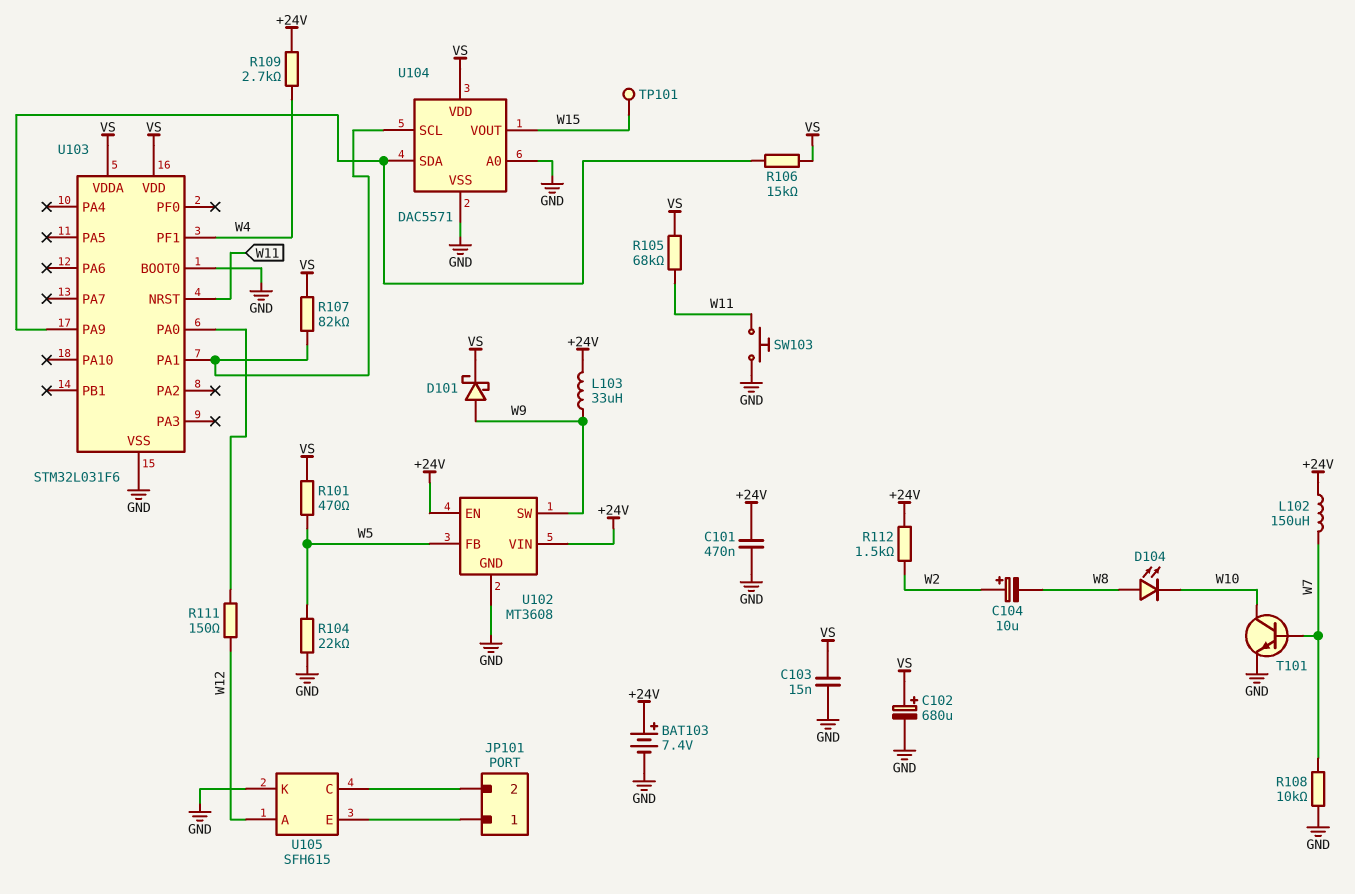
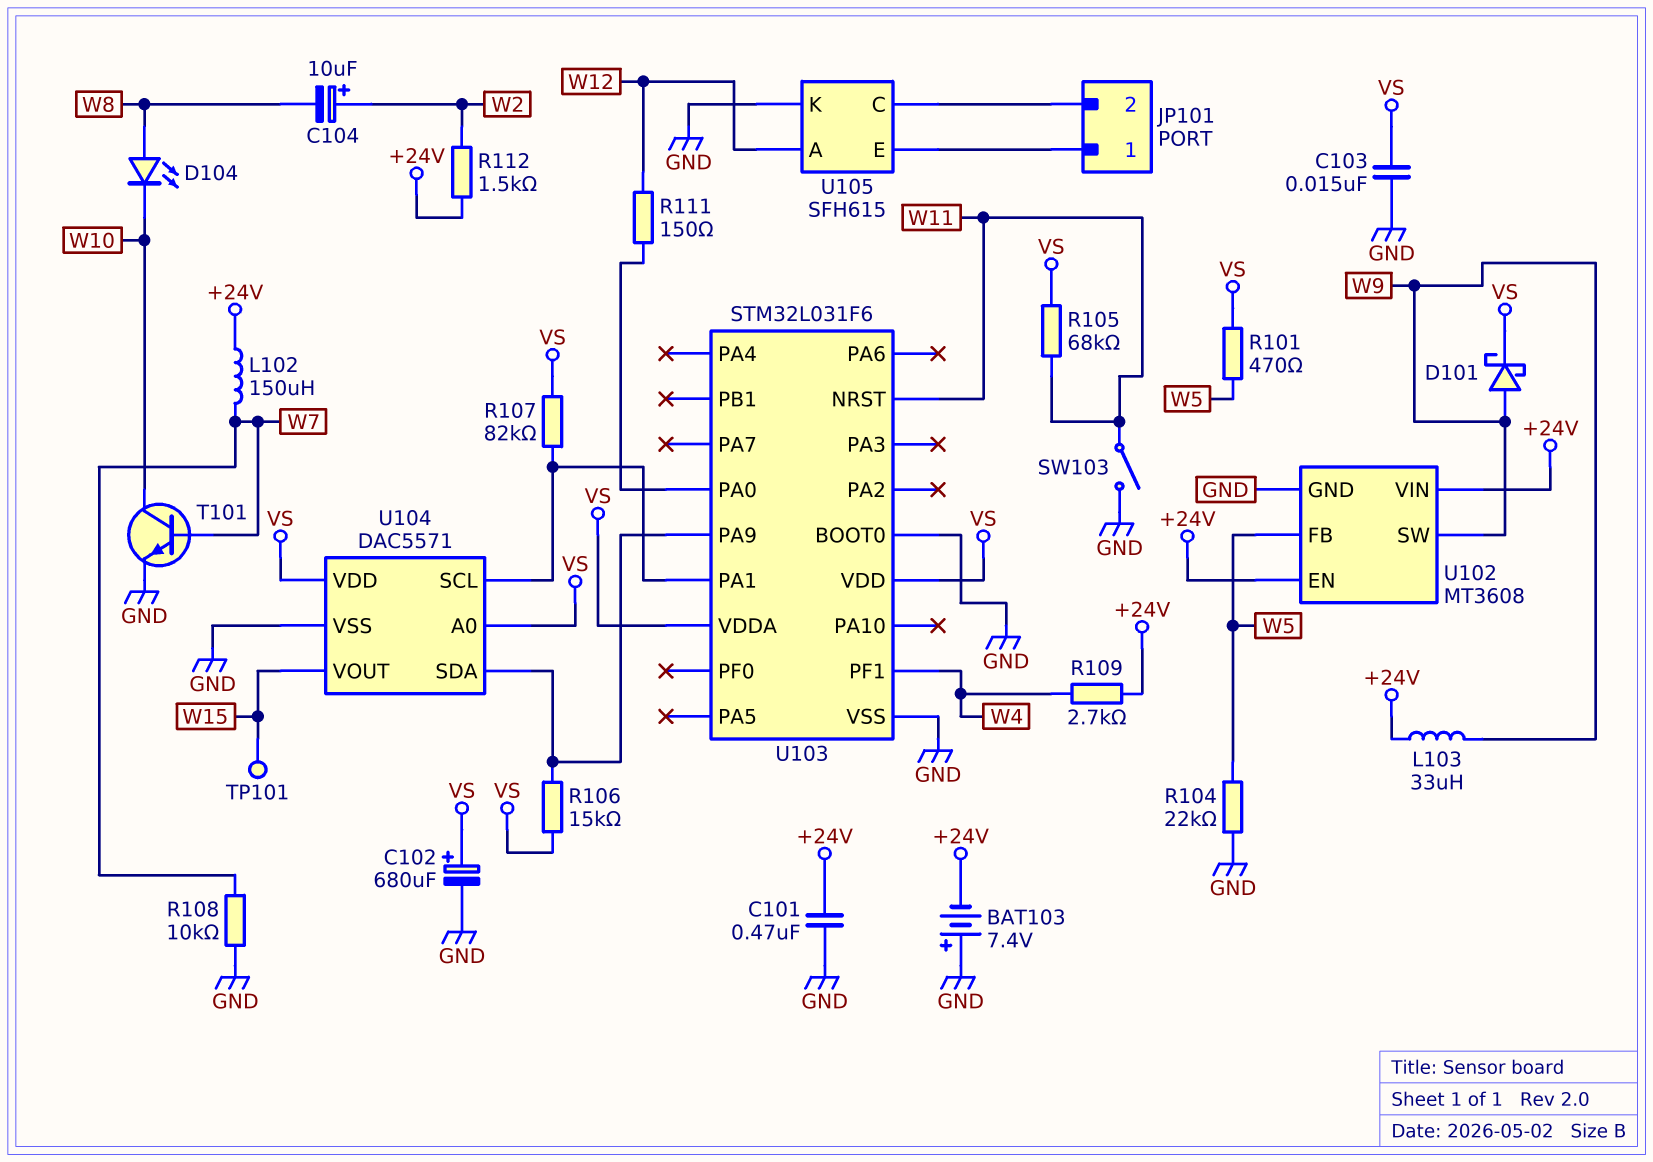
BAT103: 7.4V (plus +24V, minus GND) -> 7.4V (plus GND, minus +24V)
SW103: button (GND, W11) -> switch (GND, W11)
U104 pin A0: GND -> VS

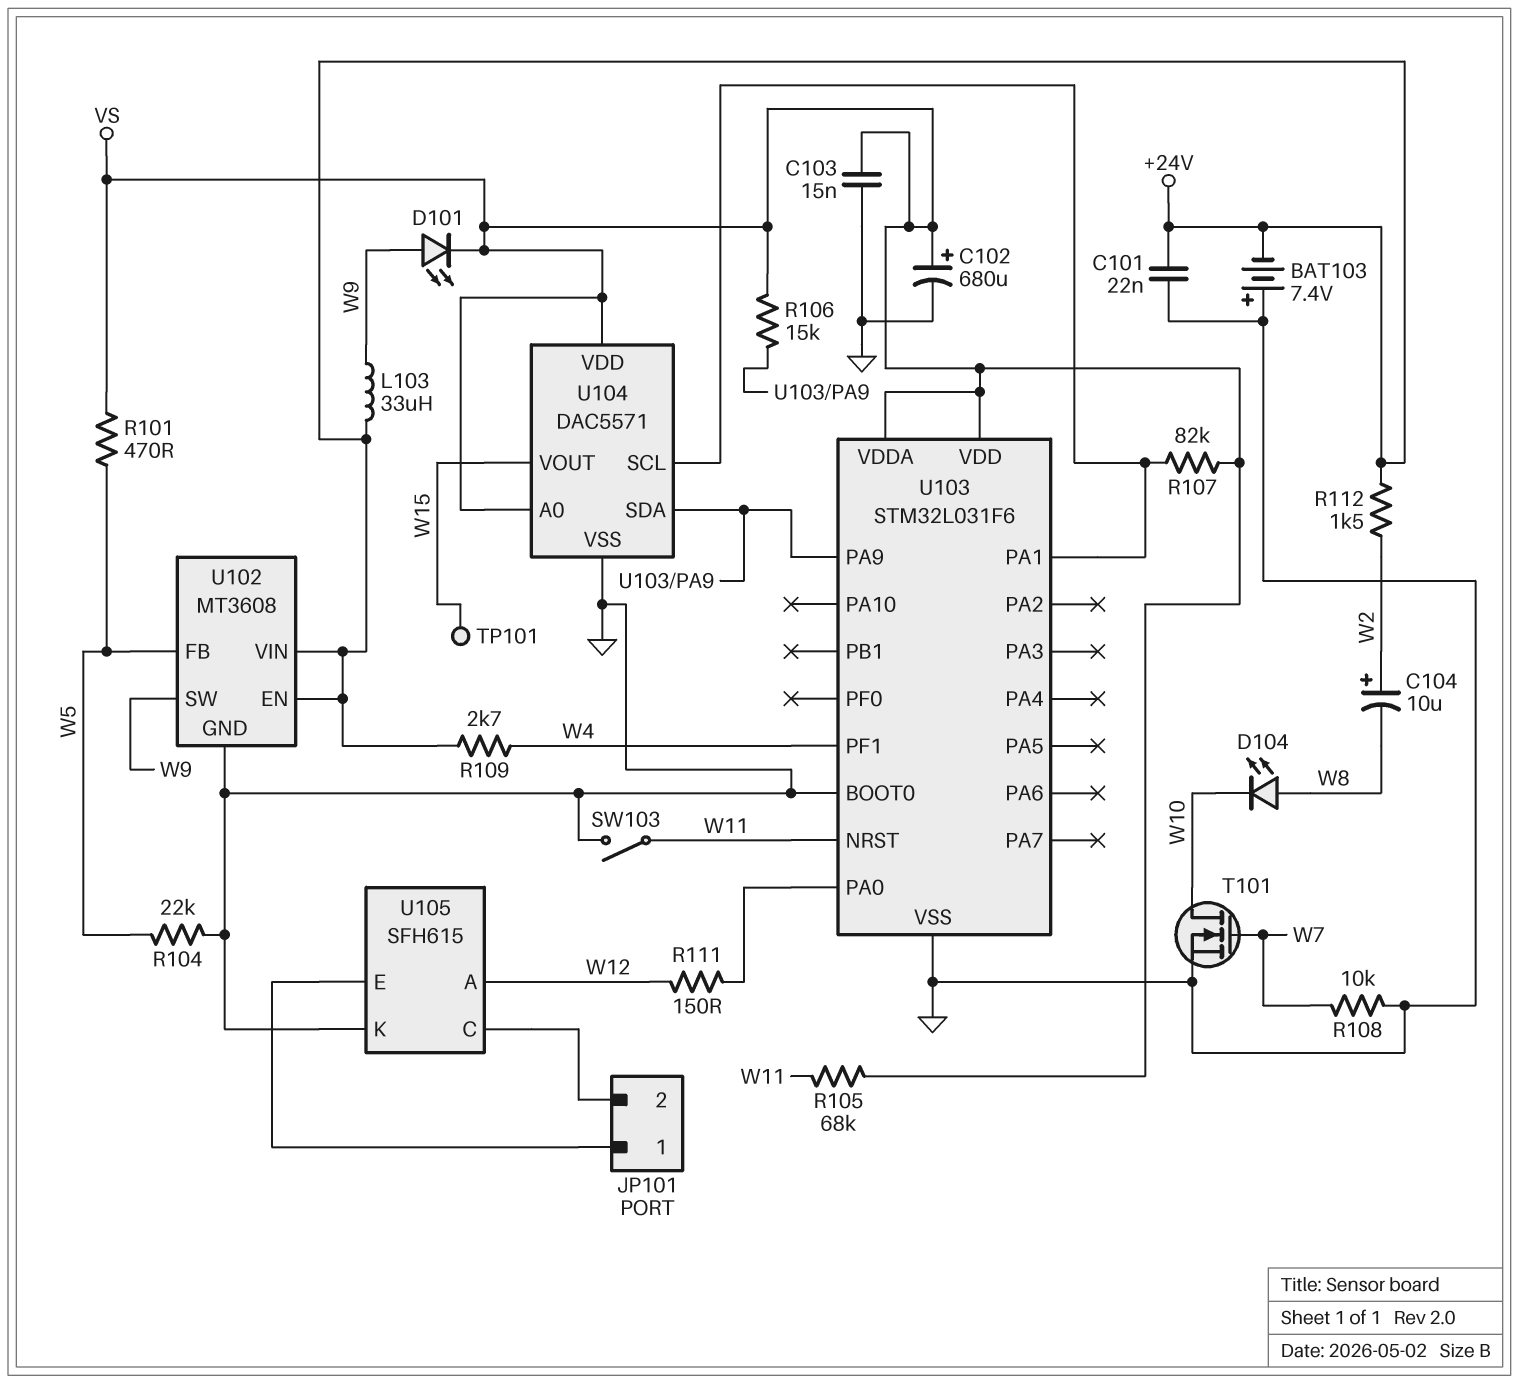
C101: 470nF (+24V, GND) -> 22nF (+24V, GND)
D101: schottky (A W9, K VS) -> LED (A W9, K VS)
L102: 150uH (+24V, W7) -> none
T101: NPN (B W7, C W10, E GND) -> NMOS (G W7, D W10, S GND)

